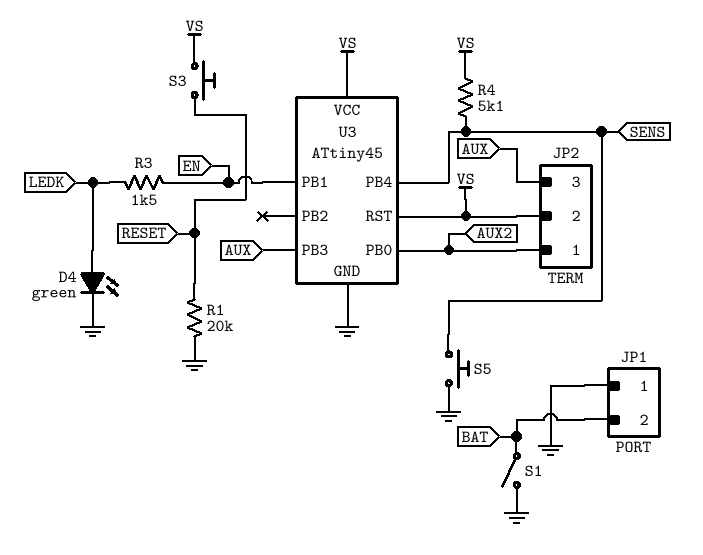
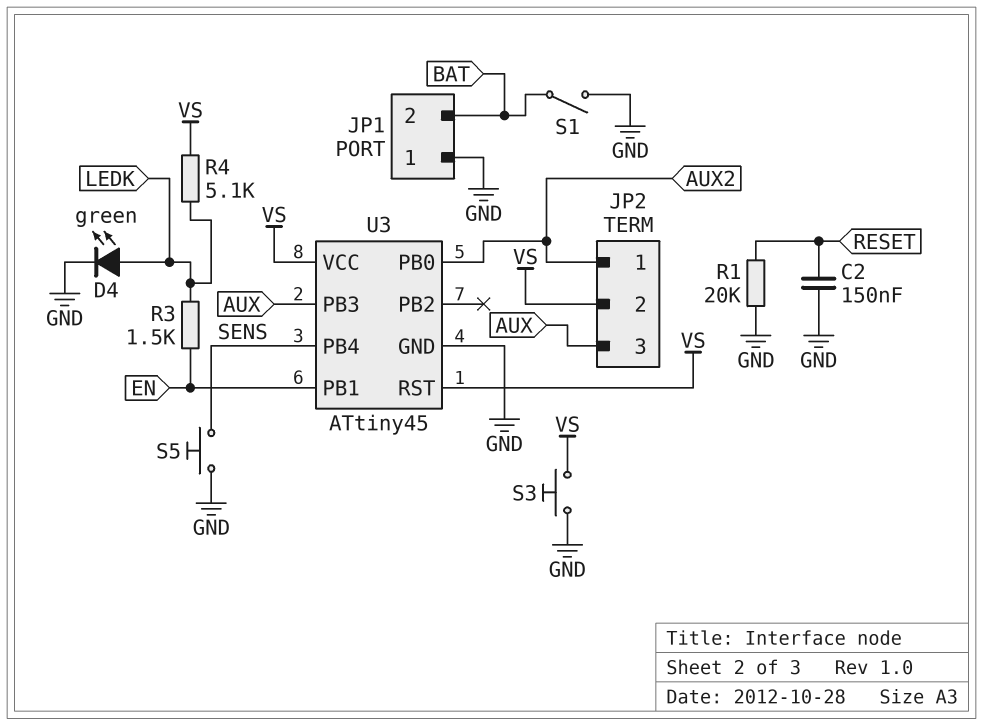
C2: none -> 150nF (GND, RESET)
R4: 5.1k (SENS, VS) -> 5.1k (LEDK, VS)
S3: button (RESET, VS) -> button (GND, VS)

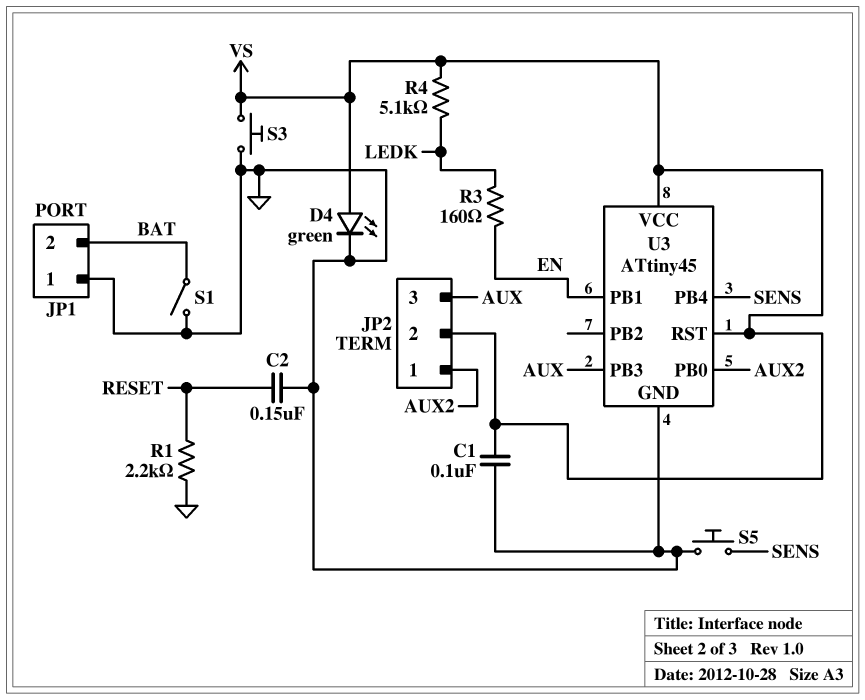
C1: none -> 100nF (GND, VS)
D4: LED green (A LEDK, K GND) -> LED green (A VS, K GND)
R1: 20k (GND, RESET) -> 2.2k (GND, RESET)
R3: 1.5k (EN, LEDK) -> 160 (EN, LEDK)

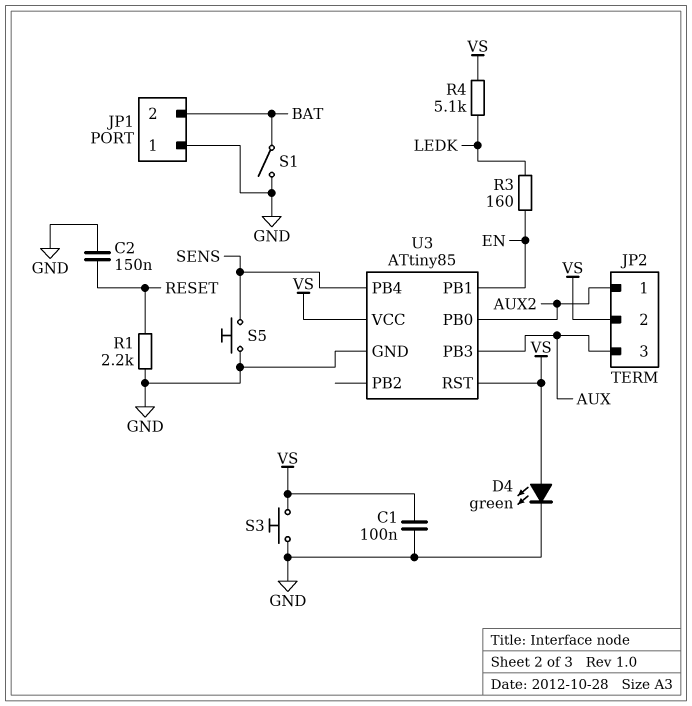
U3: ATtiny45 -> ATtiny85

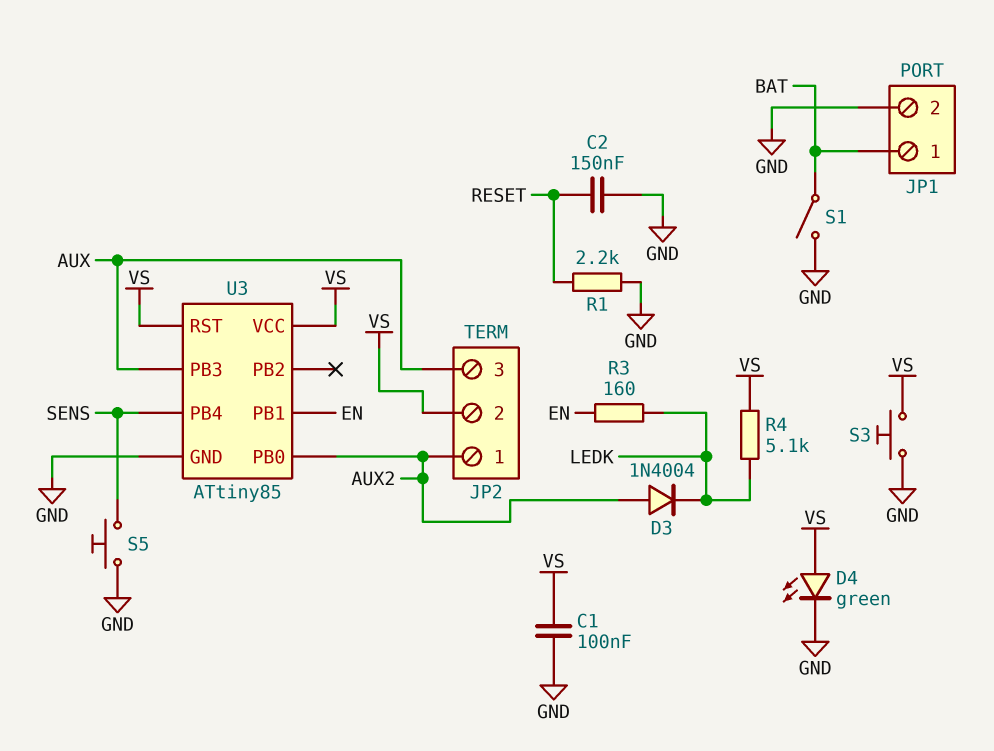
D3: none -> diode 1N4004 (A AUX2, K LEDK)
JP1 pin 1: GND -> BAT
JP1 pin 2: BAT -> GND

